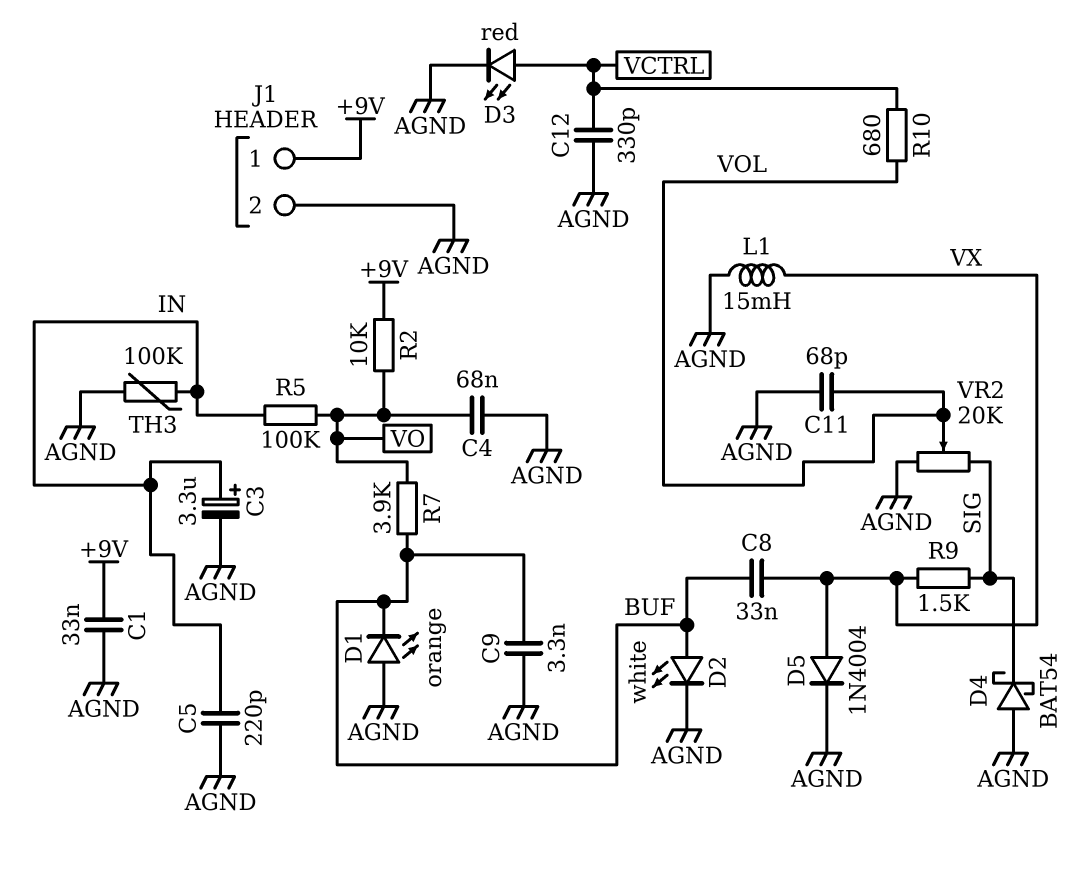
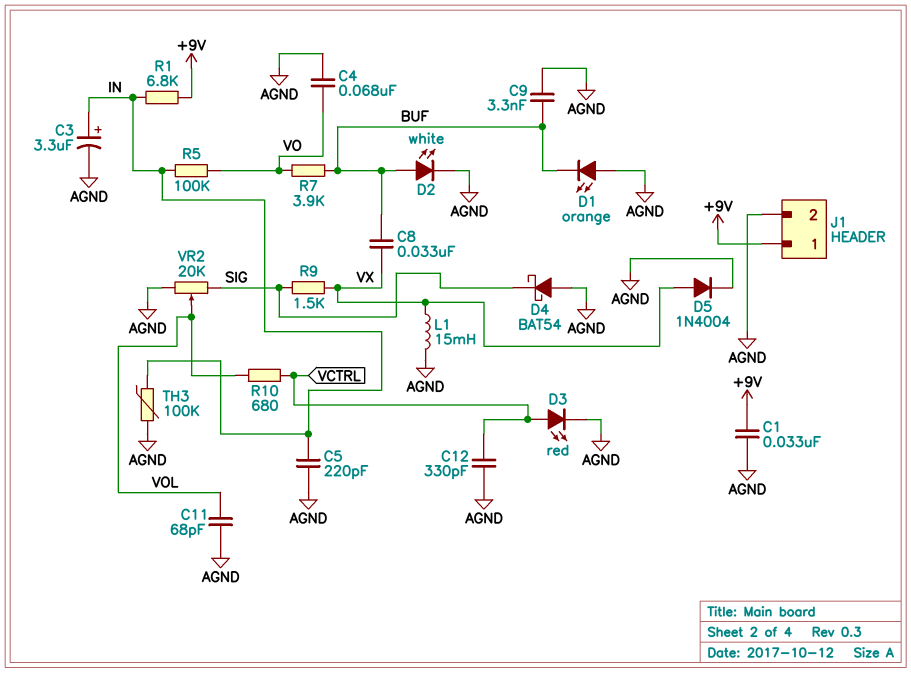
R1: none -> 6.8k (+9V, IN)
R2: 10k (+9V, VO) -> none

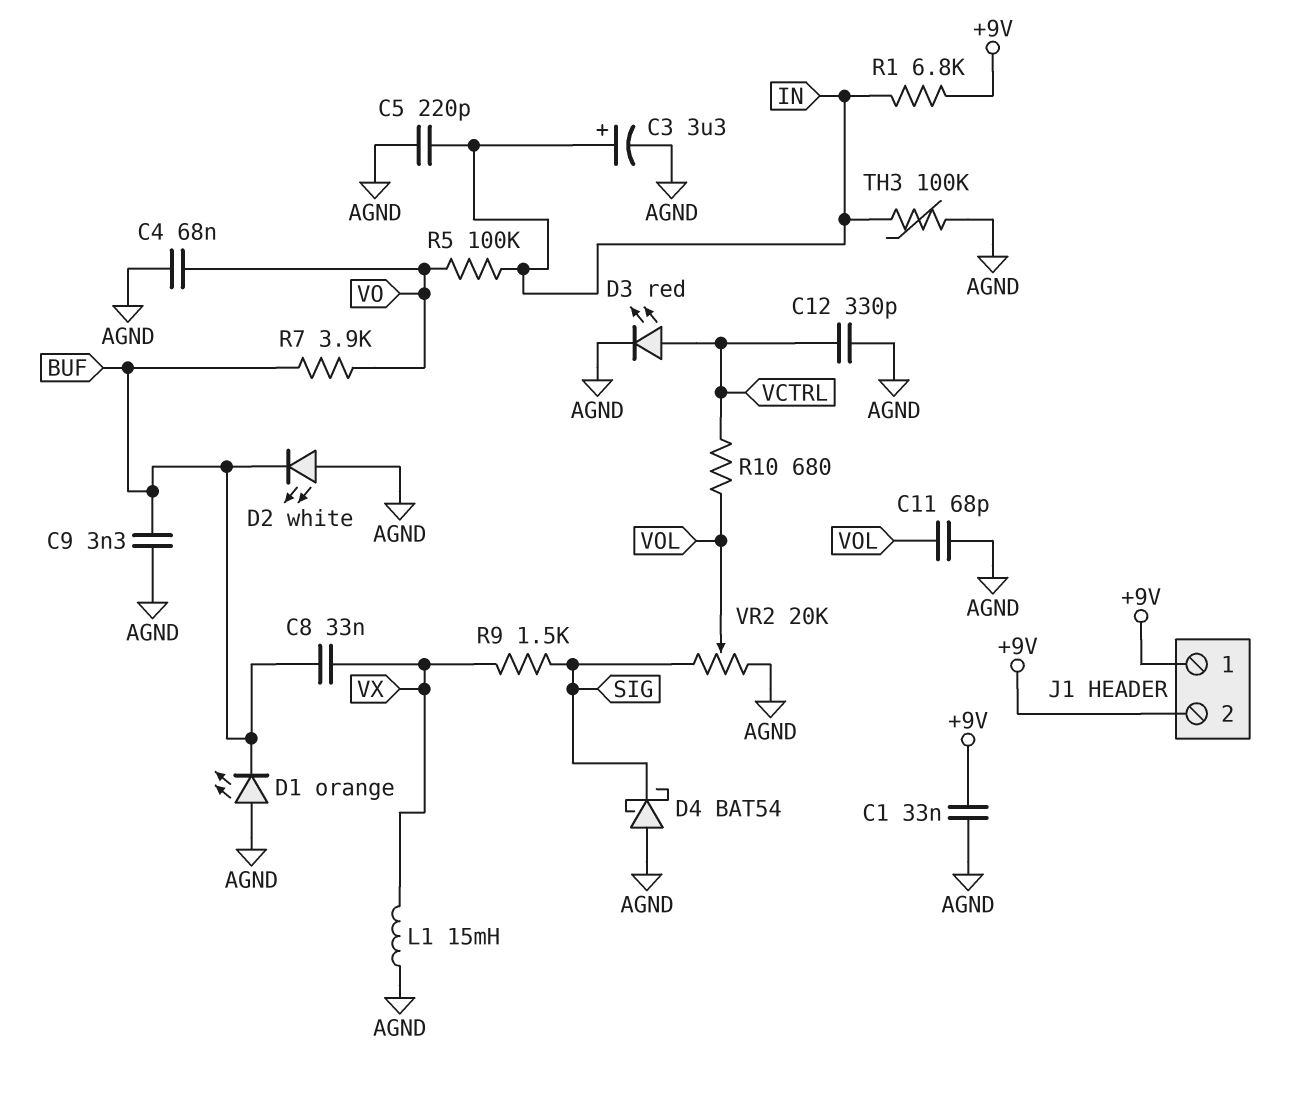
D2: LED white (A BUF, K AGND) -> LED white (A AGND, K BUF)
D5: diode 1N4004 (A VX, K AGND) -> none
J1 pin 2: AGND -> +9V

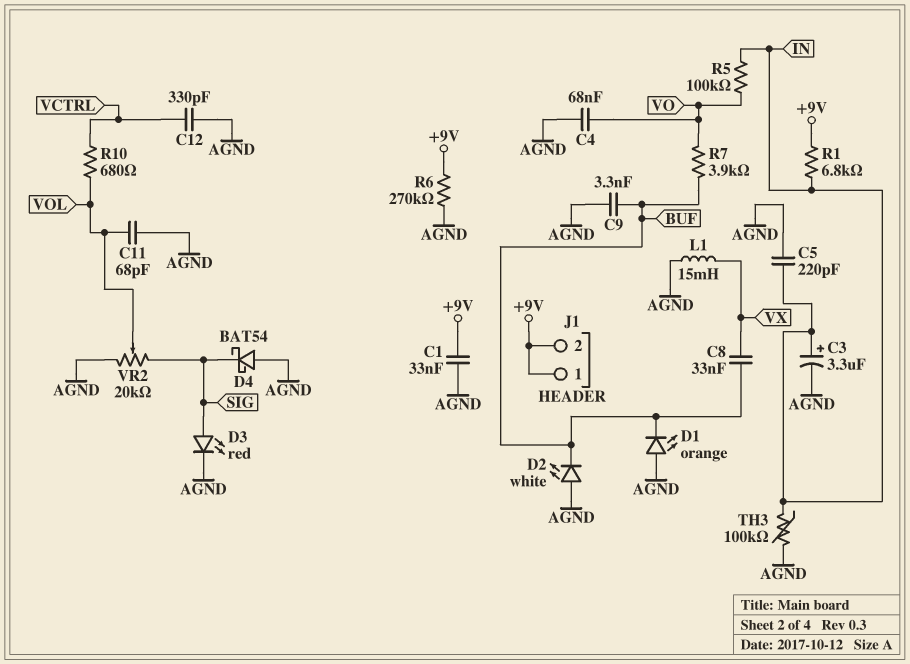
D3: LED red (A VCTRL, K AGND) -> LED red (A SIG, K AGND)
R6: none -> 270k (+9V, AGND)
R9: 1.5k (SIG, VX) -> none

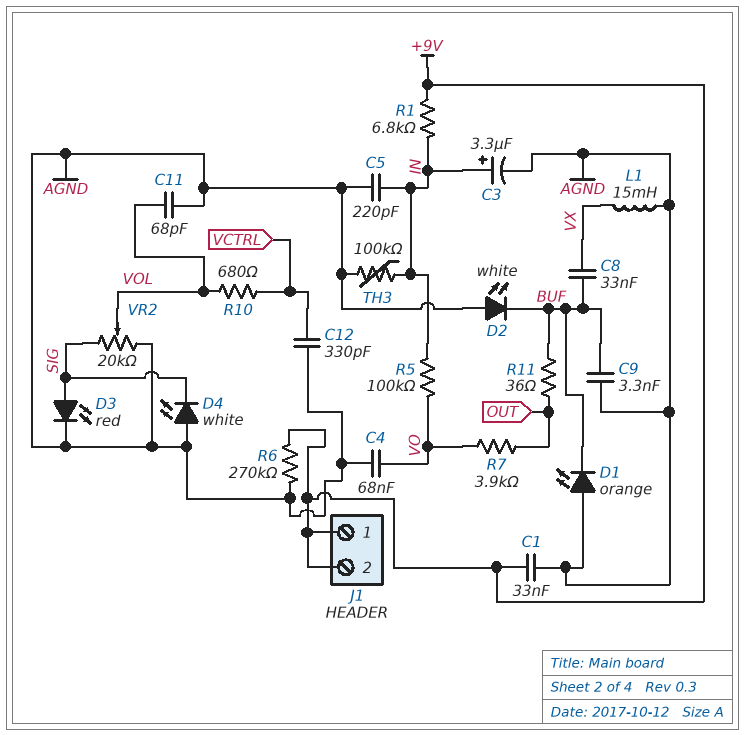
D4: schottky BAT54 (A AGND, K SIG) -> LED white (A AGND, K SIG)
R7: 3.9k (BUF, VO) -> 3.9k (OUT, VO)
R11: none -> 36 (BUF, OUT)

